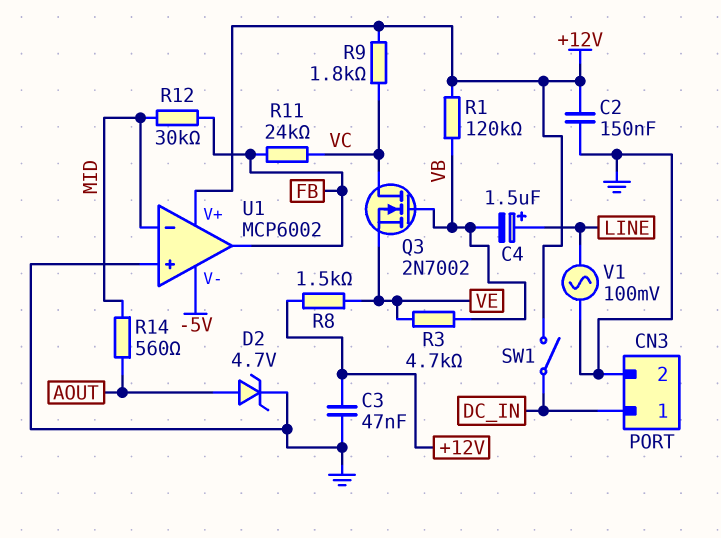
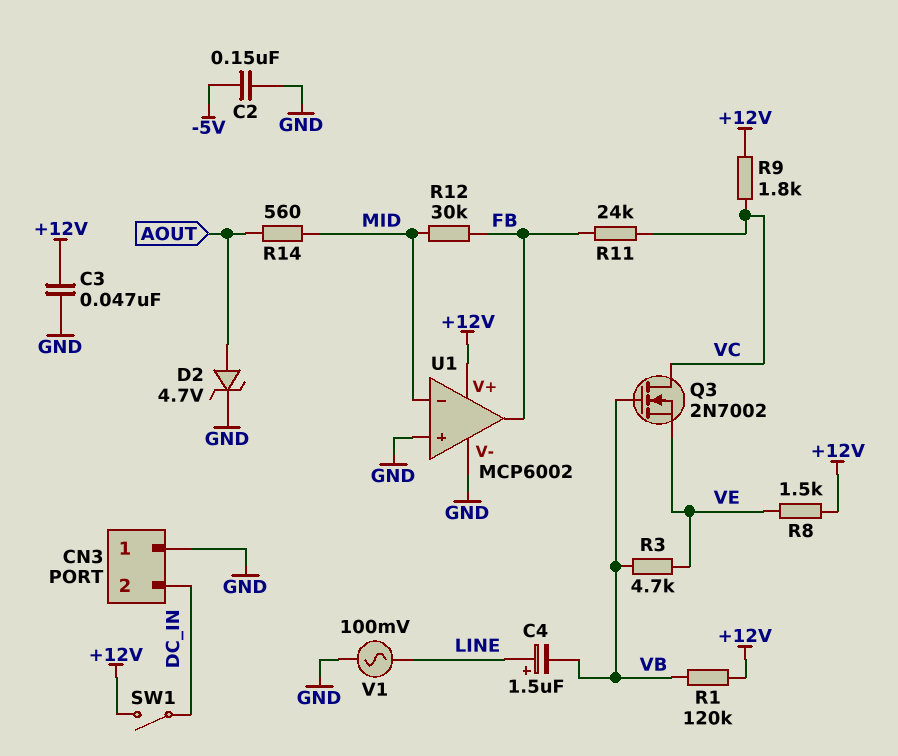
C2: 150nF (+12V, GND) -> 150nF (-5V, GND)
CN3 pin 1: DC_IN -> GND
CN3 pin 2: GND -> DC_IN
U1 pin V-: -5V -> GND

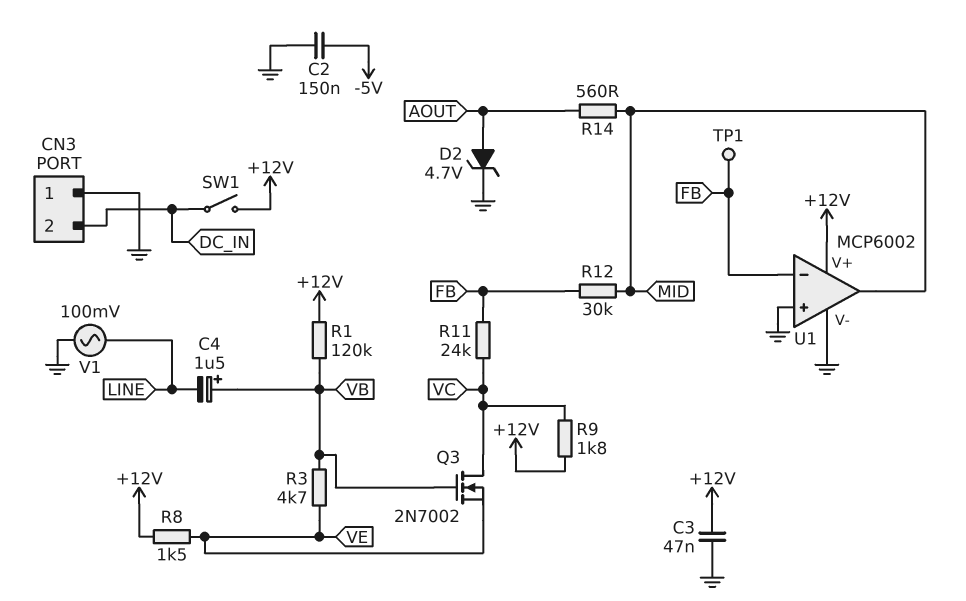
C4: 1.5uF (plus LINE, minus VB) -> 1.5uF (plus VB, minus LINE)
TP1: none -> test point (FB)
U1 pin in-: MID -> FB
U1 pin out: FB -> MID

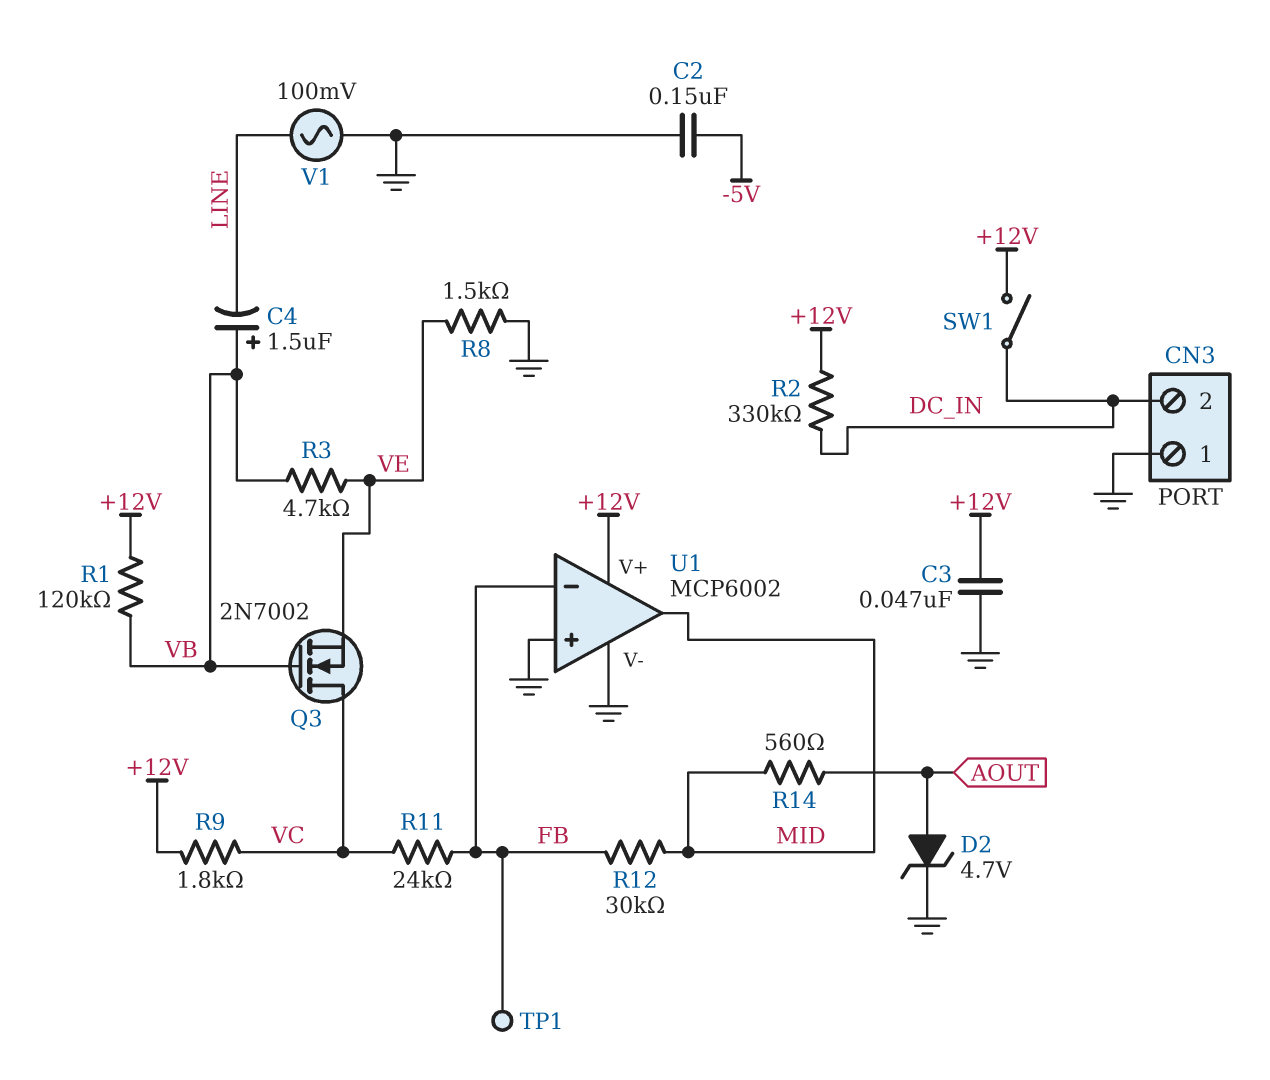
R2: none -> 330k (+12V, DC_IN)
R8: 1.5k (+12V, VE) -> 1.5k (GND, VE)

